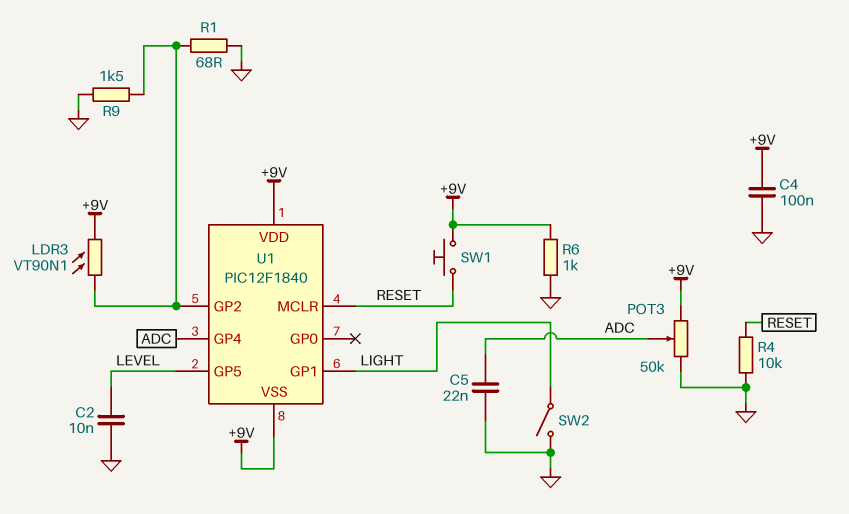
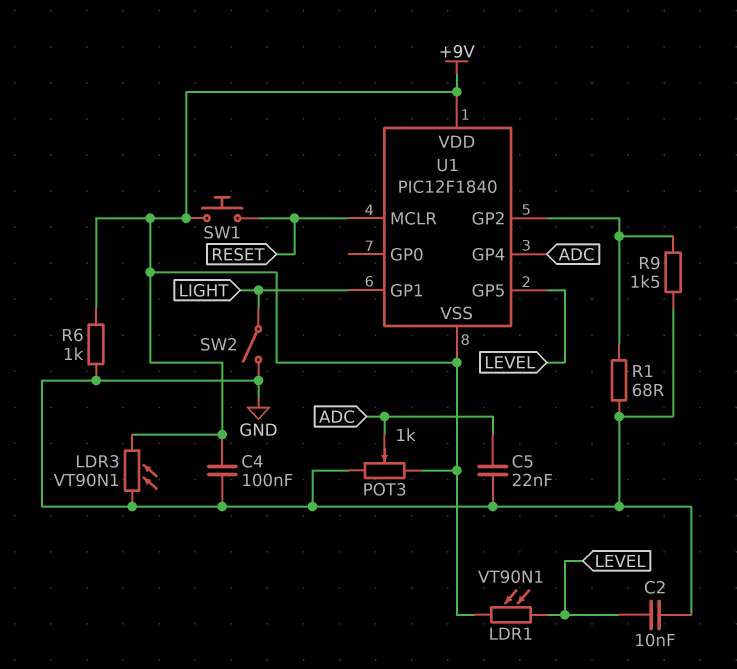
LDR1: none -> VT90N1 (+9V, LEVEL)
LDR3: VT90N1 (+9V, U1/GP2) -> VT90N1 (+9V, GND)
POT3: 50k (+9V, GND, wiper ADC) -> 1k (+9V, GND, wiper ADC)
R4: 10k (GND, RESET) -> none

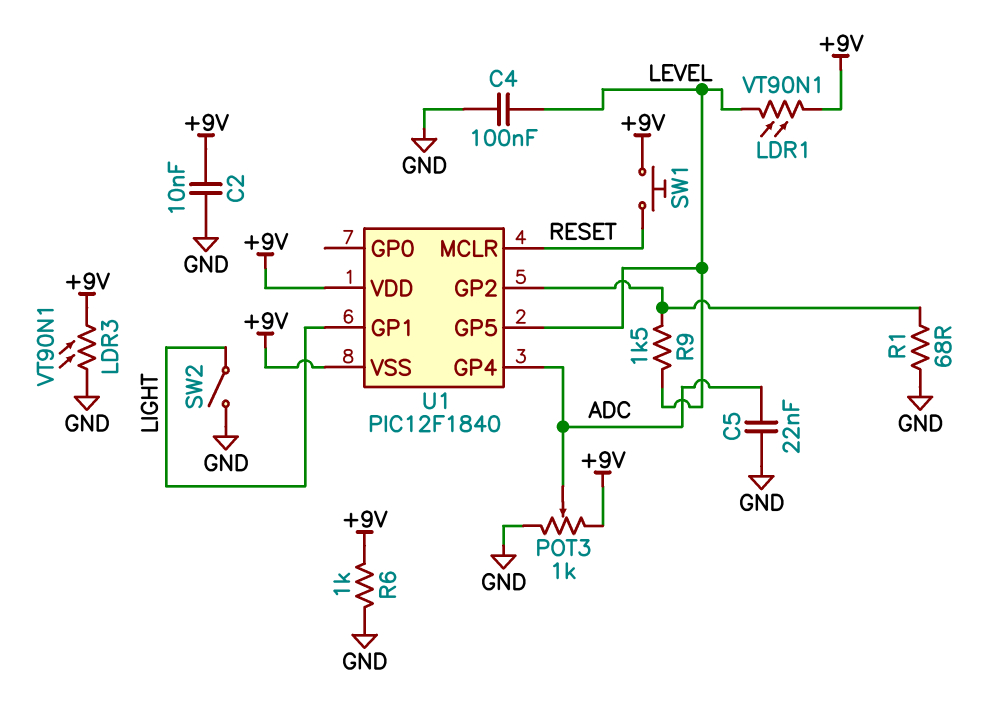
C2: 10nF (GND, LEVEL) -> 10nF (+9V, GND)
C4: 100nF (+9V, GND) -> 100nF (GND, LEVEL)
R9: 1.5k (GND, U1/GP2) -> 1.5k (LEVEL, U1/GP2)

